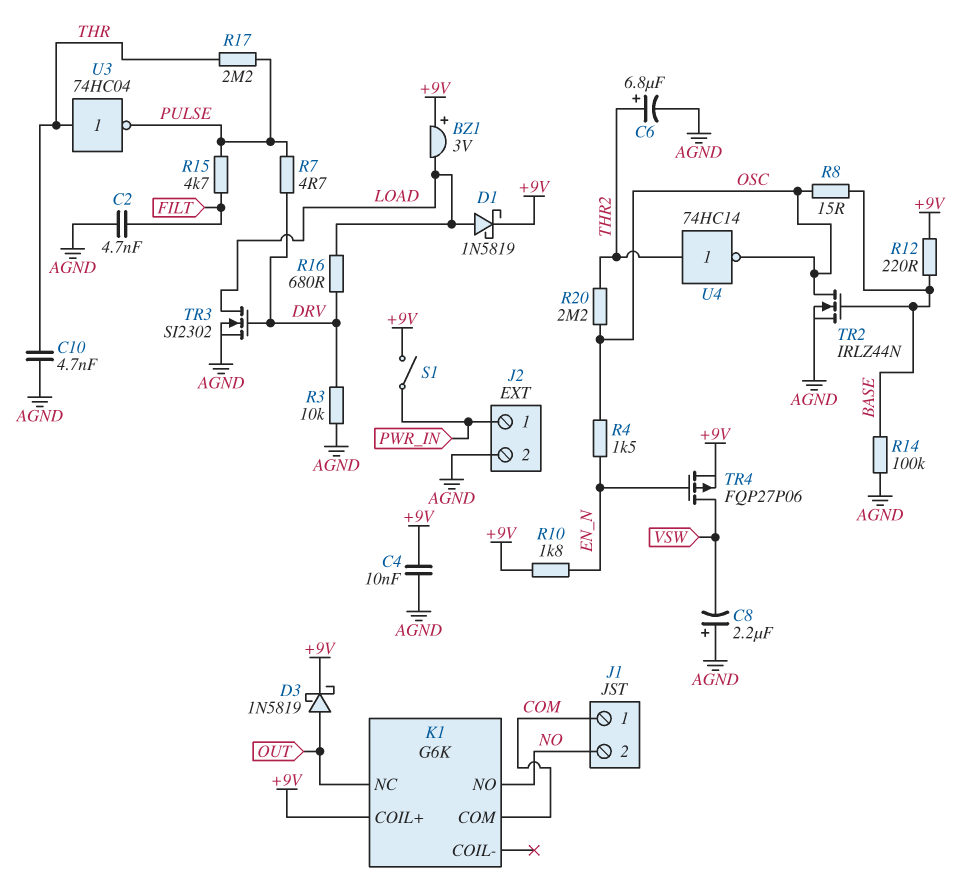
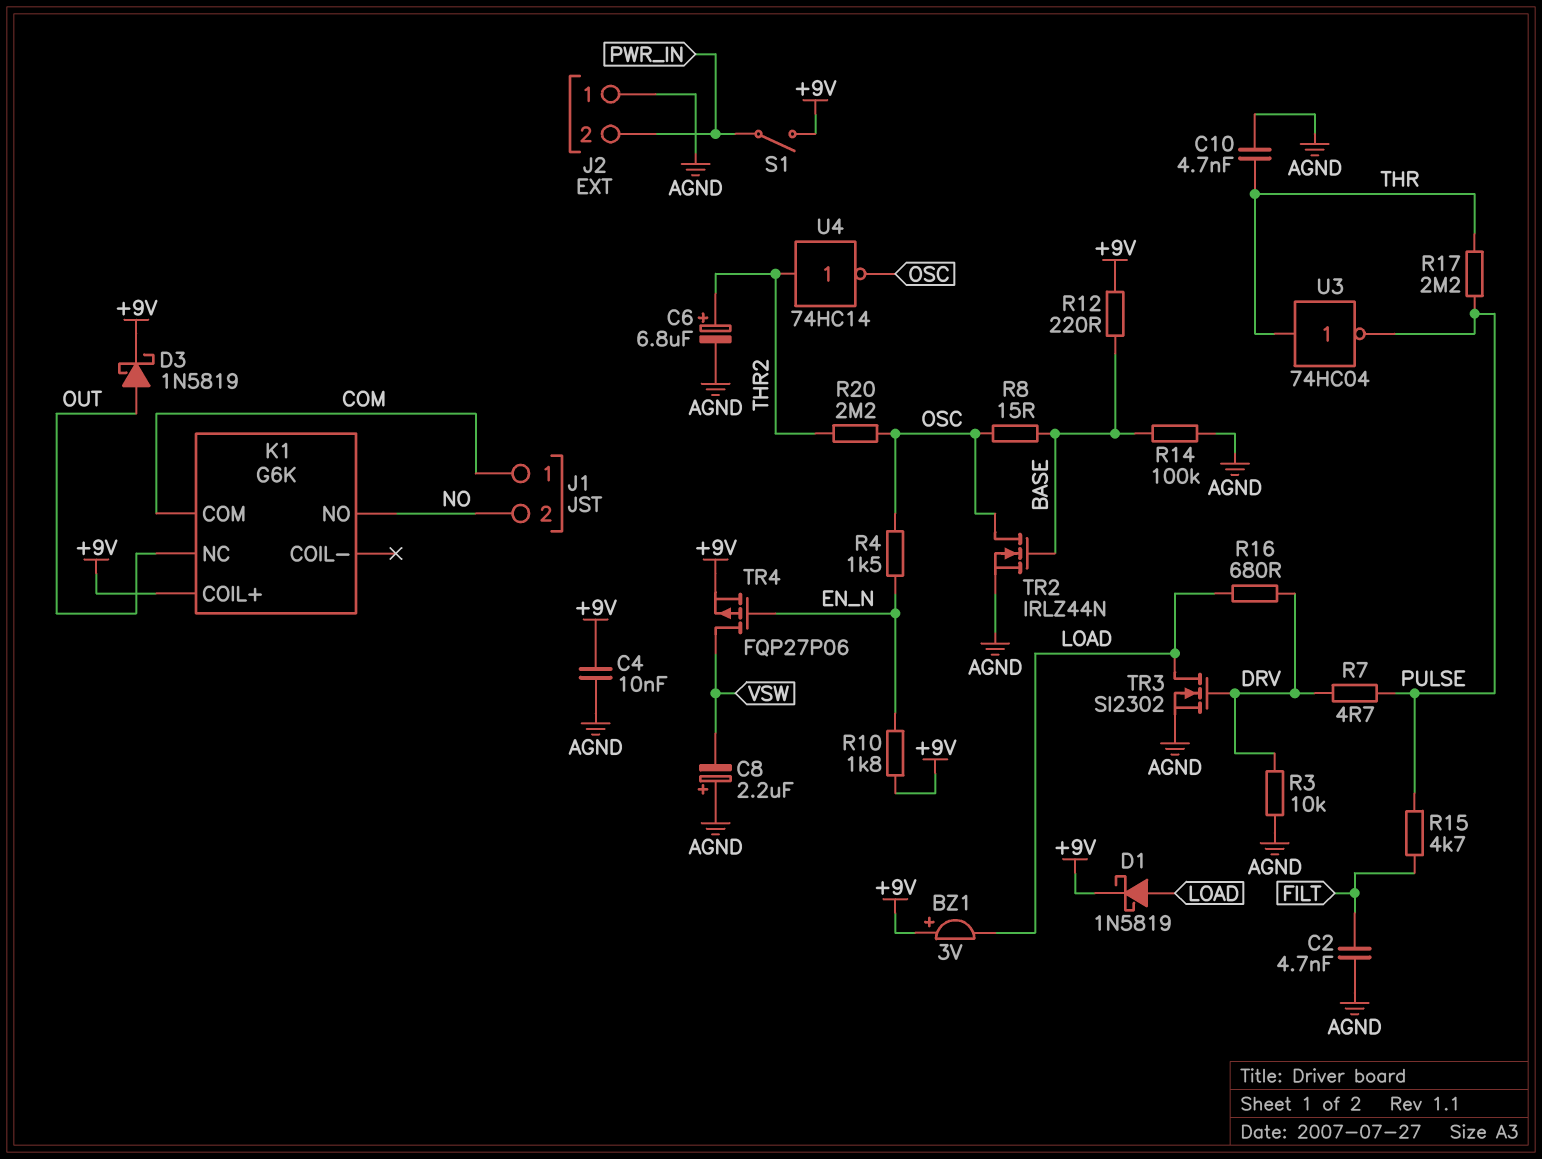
J2 pin 1: PWR_IN -> AGND
J2 pin 2: AGND -> PWR_IN

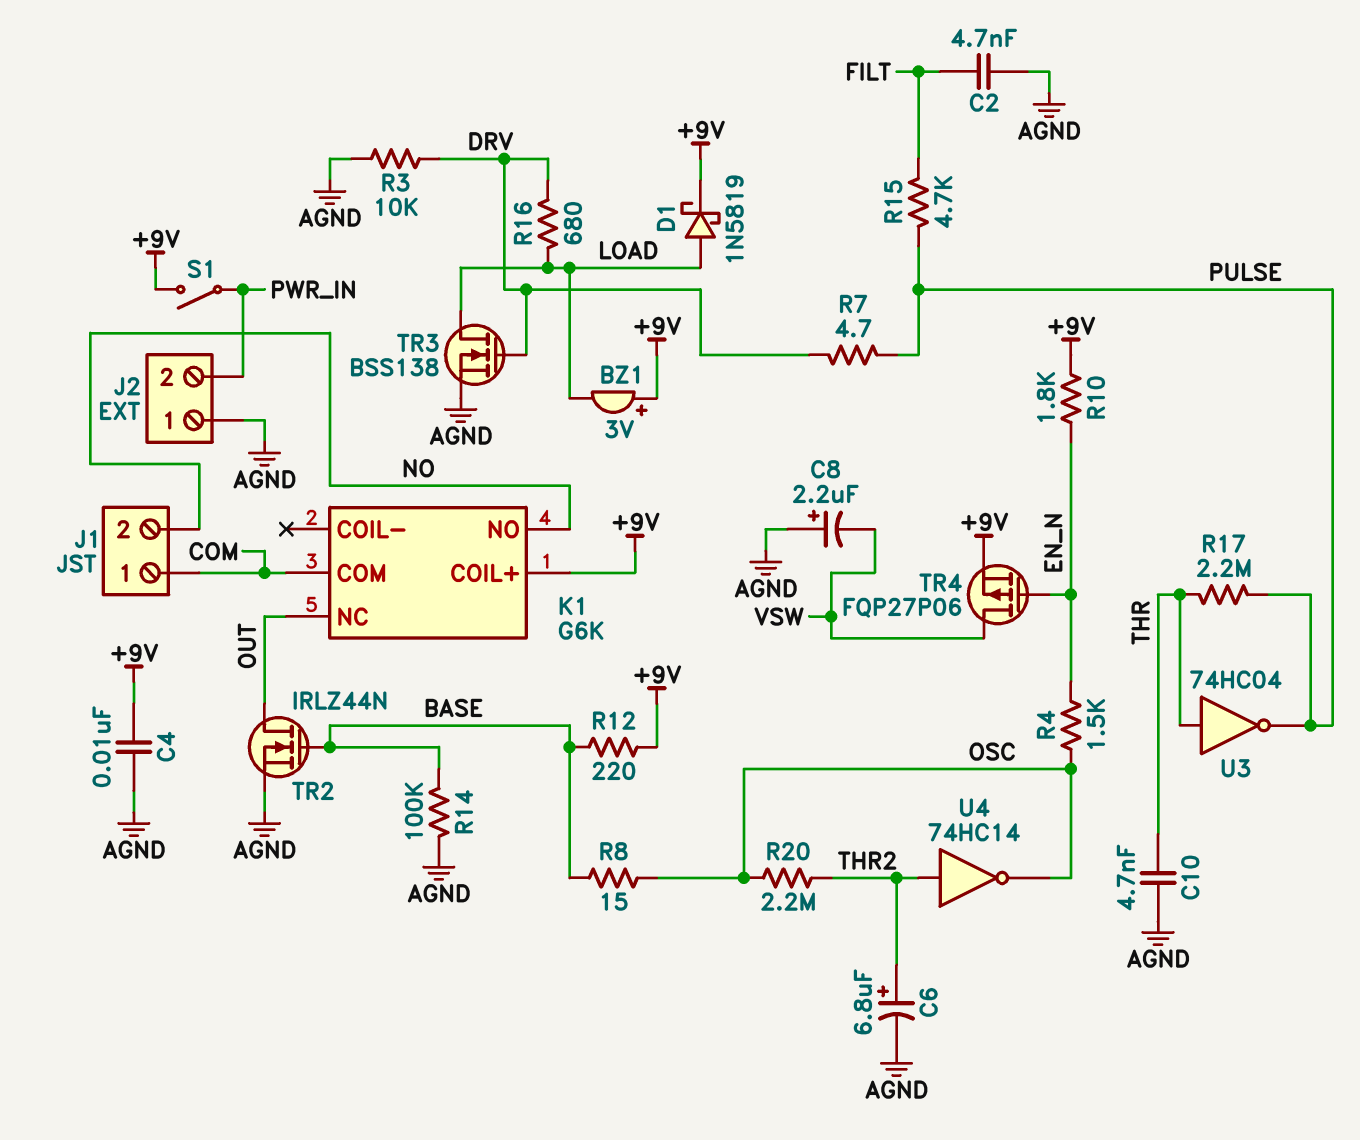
D3: schottky 1N5819 (A OUT, K +9V) -> none
TR2: NMOS IRLZ44N (G BASE, D OSC, S AGND) -> NMOS IRLZ44N (G BASE, D OUT, S AGND)
TR3: NMOS SI2302 (G DRV, D LOAD, S AGND) -> NMOS BSS138 (G DRV, D LOAD, S AGND)

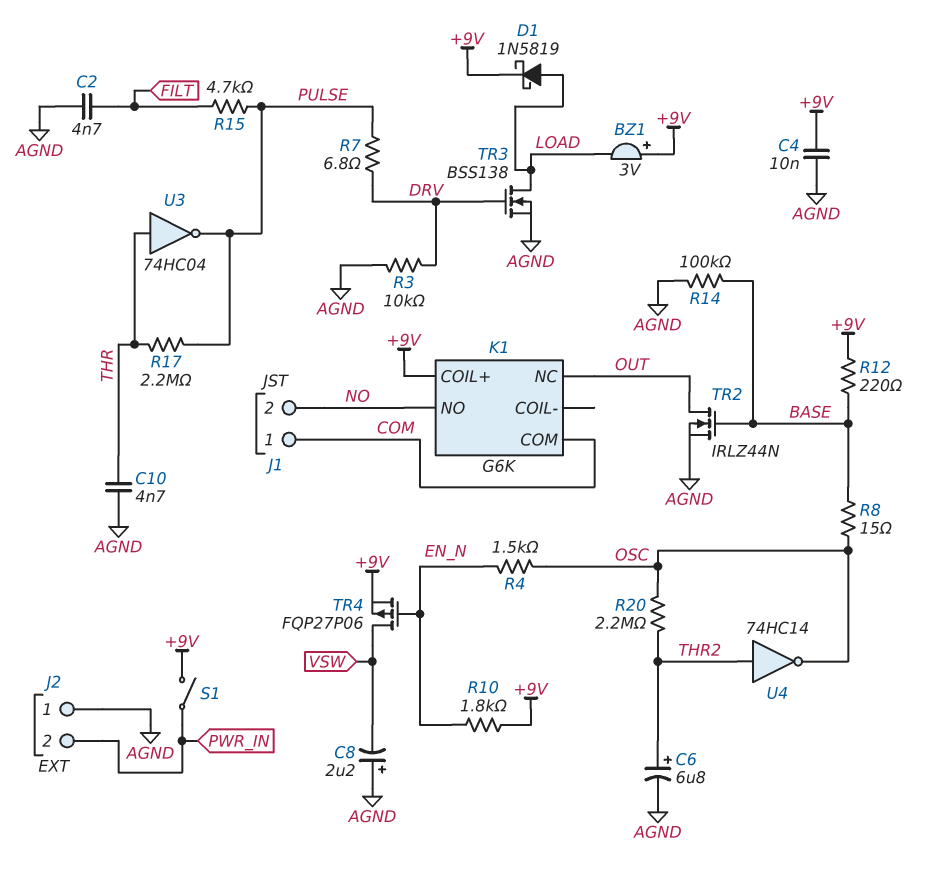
R7: 4.7 (DRV, PULSE) -> 6.8 (DRV, PULSE)
R16: 680 (DRV, LOAD) -> none

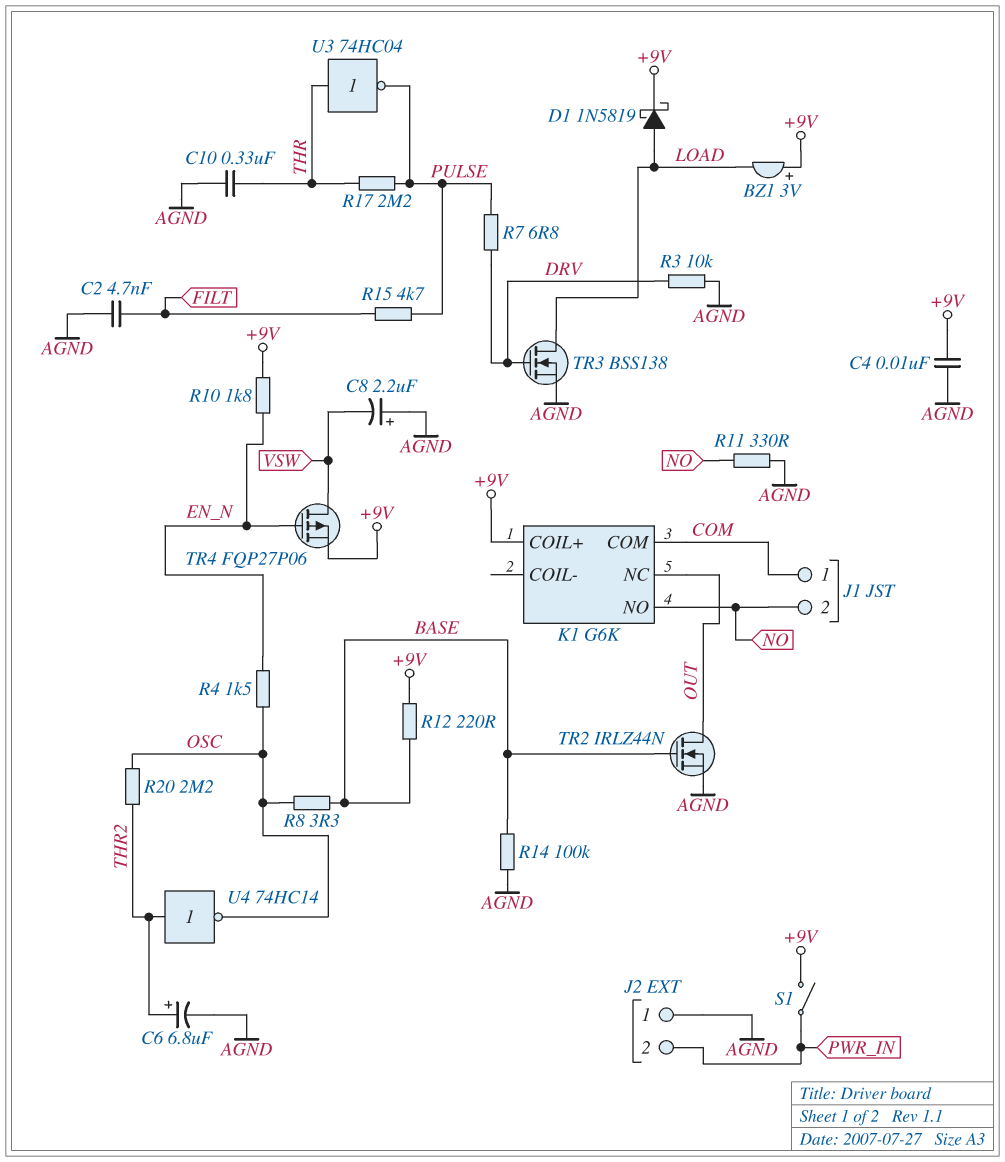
C10: 4.7nF (AGND, THR) -> 330nF (AGND, THR)
R8: 15 (BASE, OSC) -> 3.3 (BASE, OSC)
R11: none -> 330 (AGND, NO)

